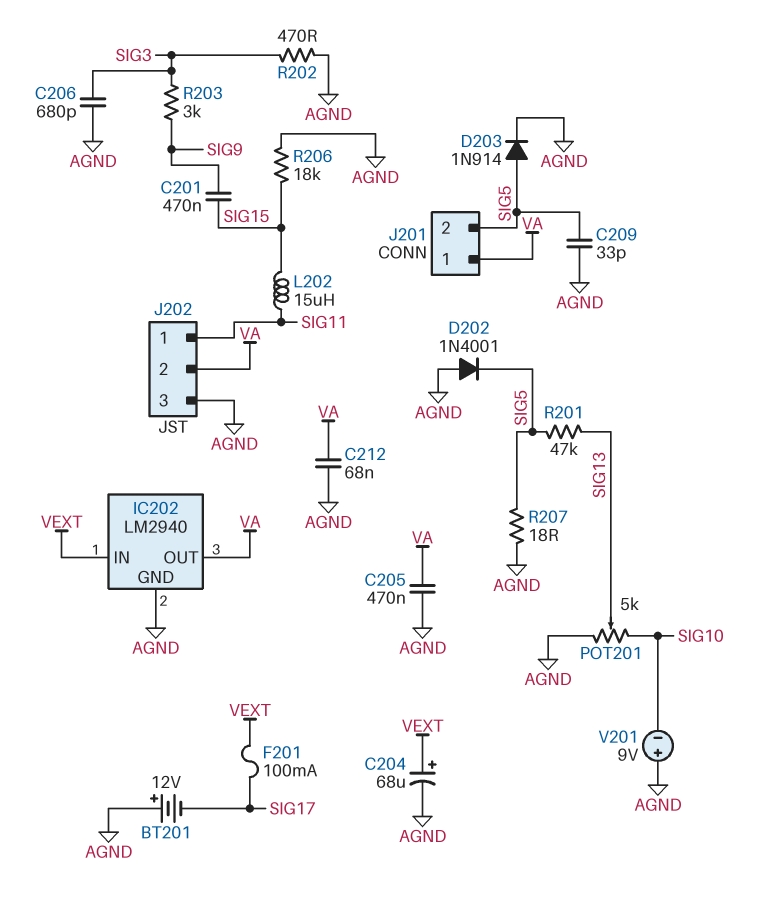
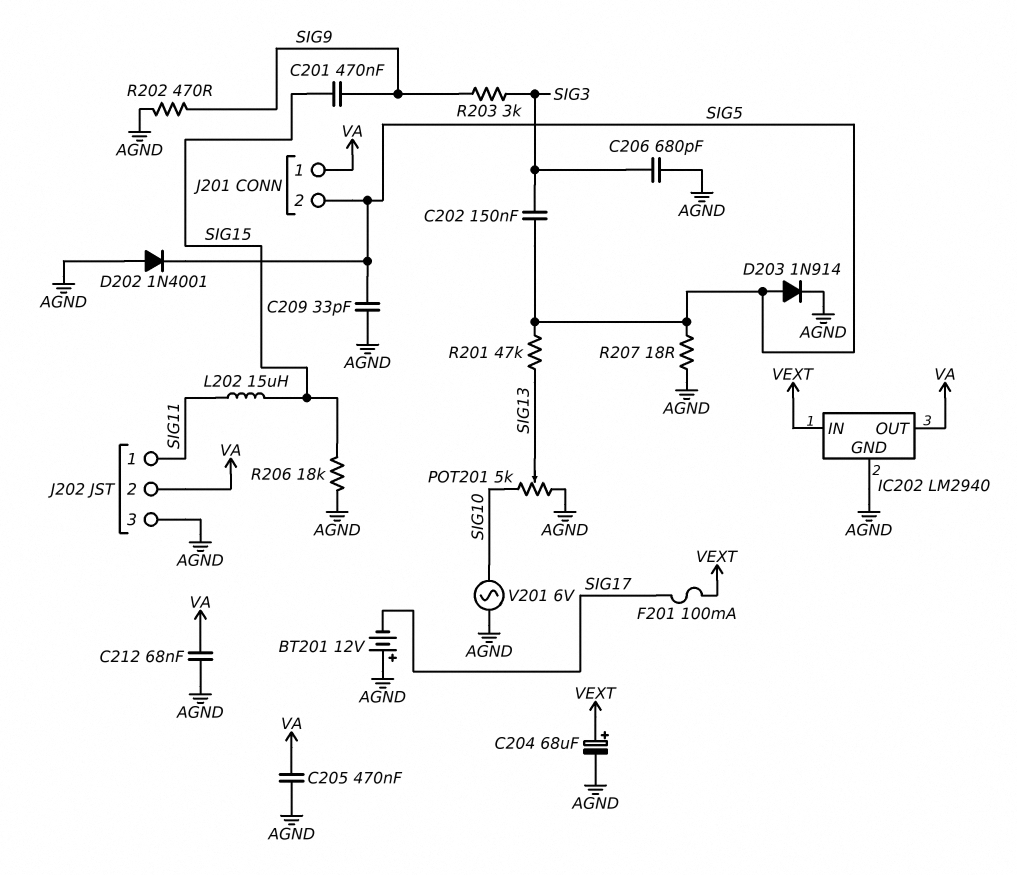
C202: none -> 150nF (SIG3, SIG5)
R202: 470 (AGND, SIG3) -> 470 (AGND, SIG9)
V201: 9V (plus AGND, minus SIG10) -> AC 6V (AGND, SIG10)

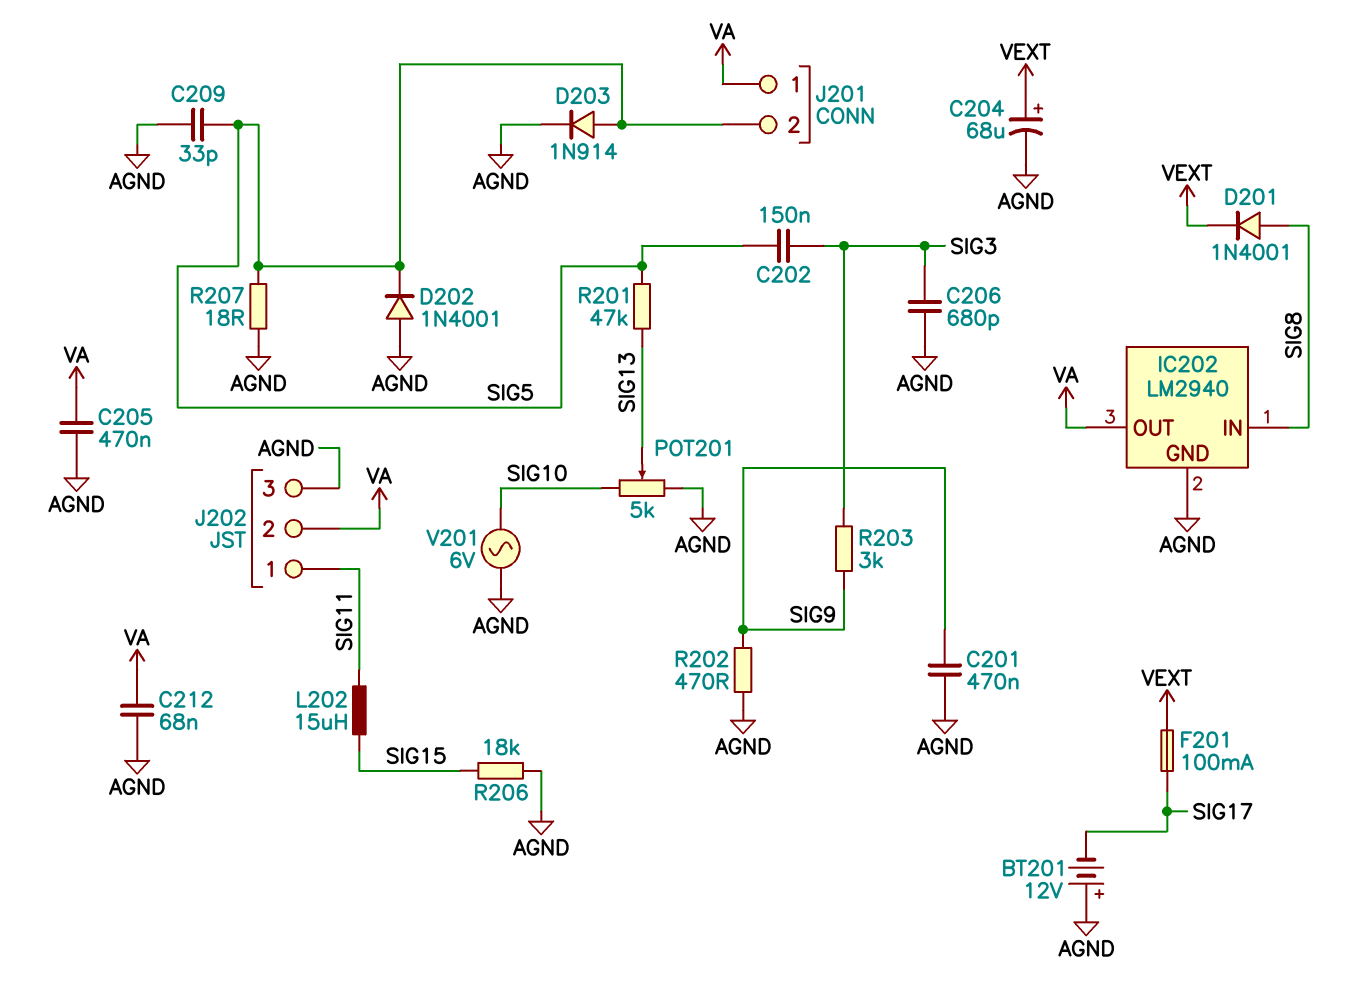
C201: 470nF (SIG9, SIG15) -> 470nF (AGND, SIG9)
D201: none -> diode 1N4001 (A SIG8, K VEXT)
IC202 pin IN: VEXT -> SIG8

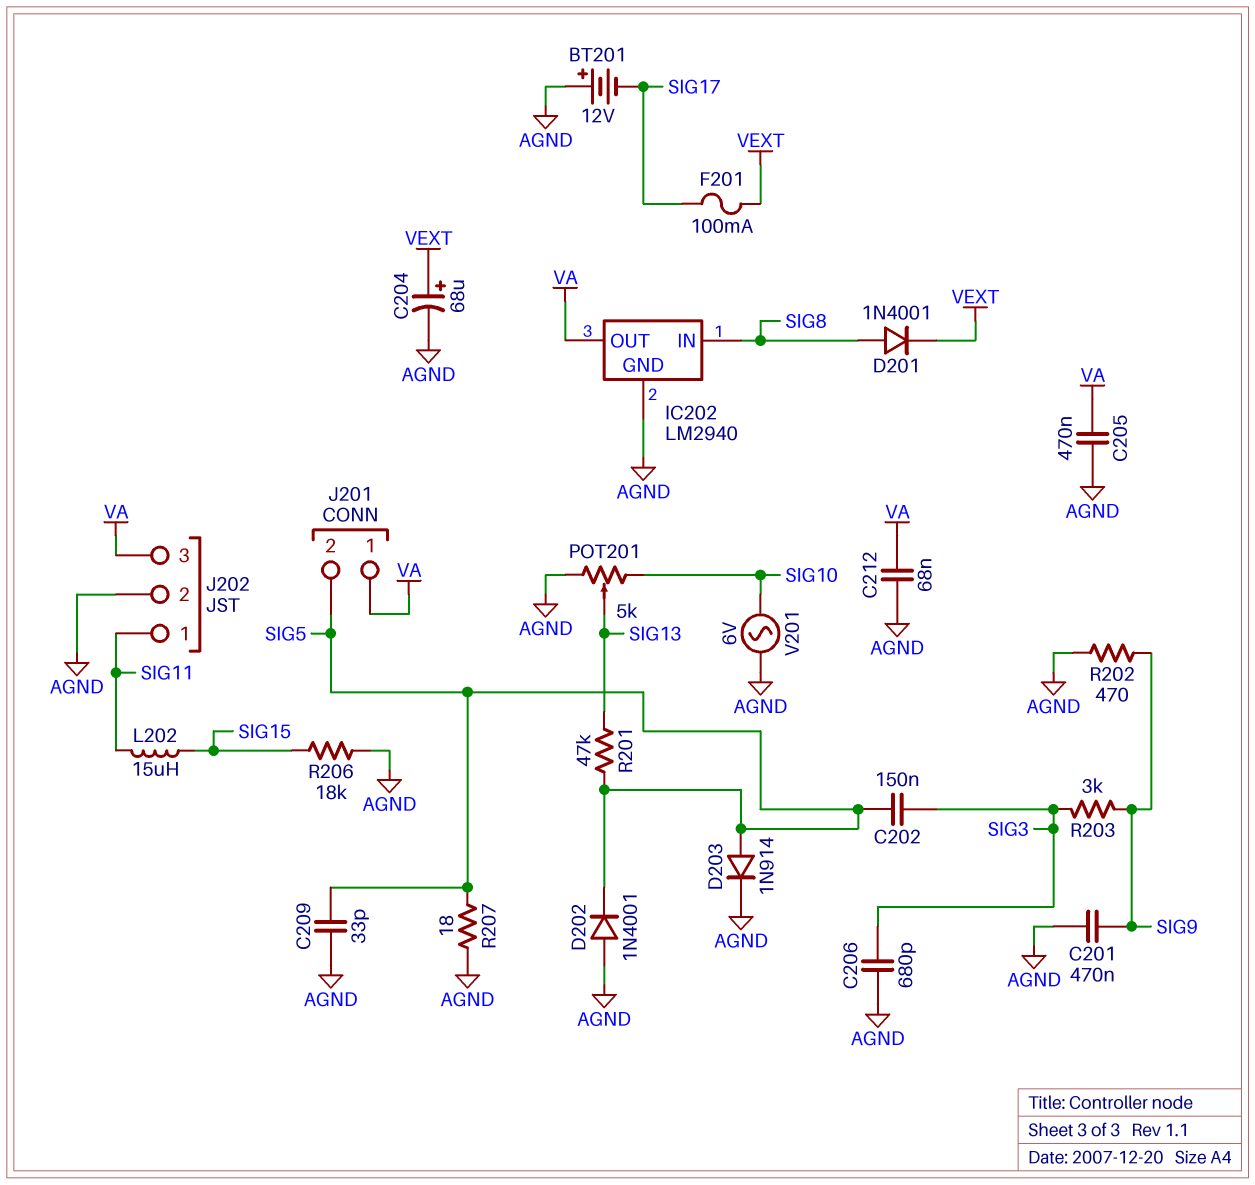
J202 pin 2: VA -> AGND
J202 pin 3: AGND -> VA

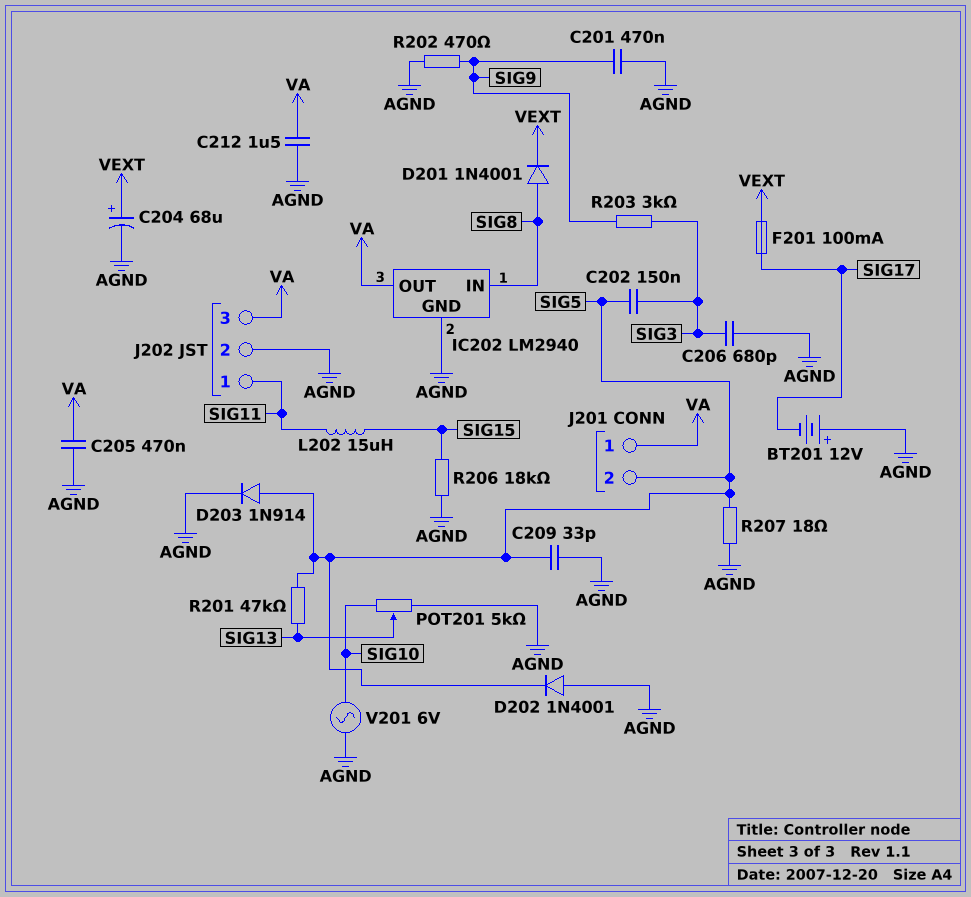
C212: 68nF (AGND, VA) -> 1.5uF (AGND, VA)

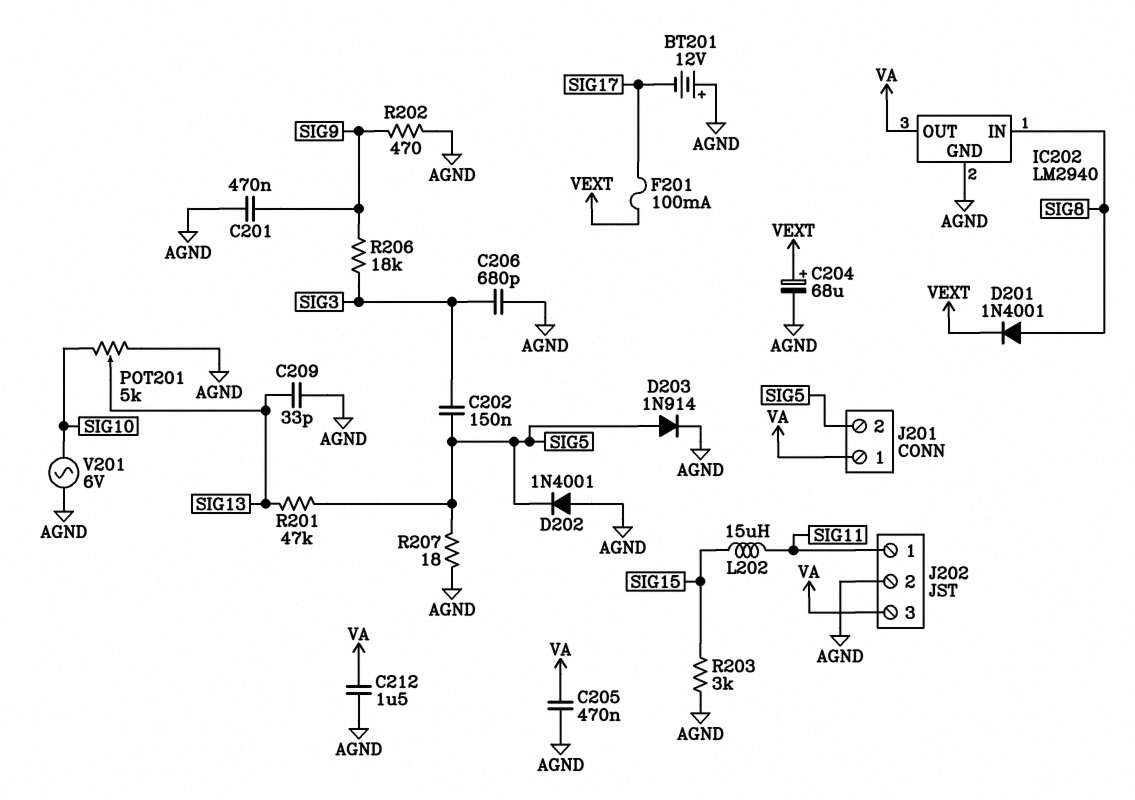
C209: 33pF (AGND, SIG5) -> 33pF (AGND, SIG13)
R203: 3k (SIG3, SIG9) -> 3k (AGND, SIG15)
R206: 18k (AGND, SIG15) -> 18k (SIG3, SIG9)

